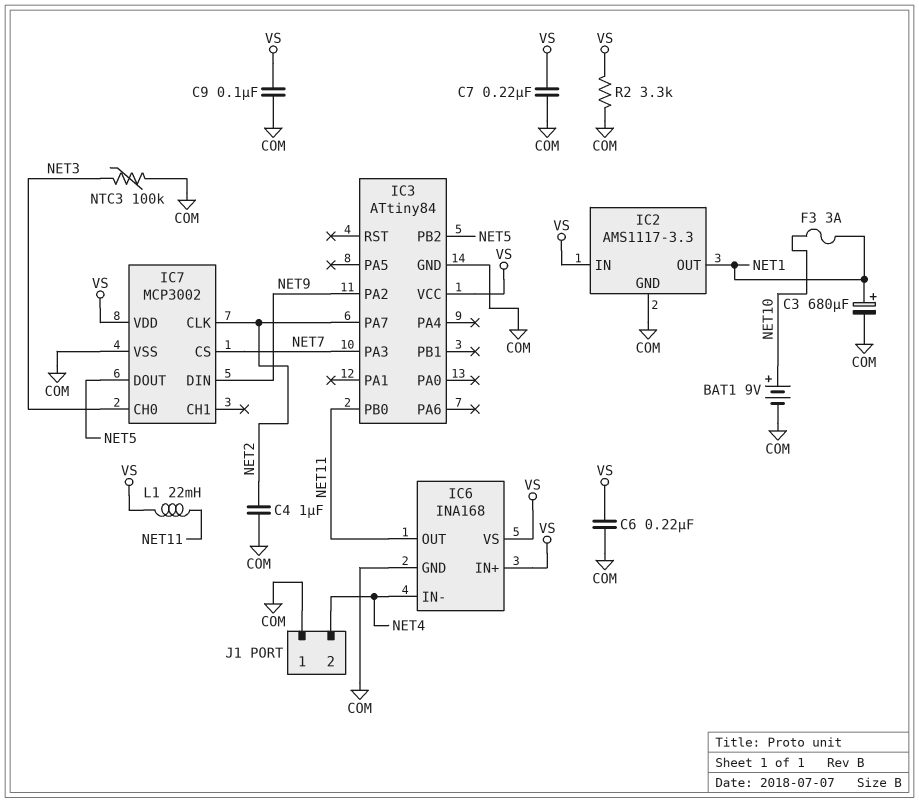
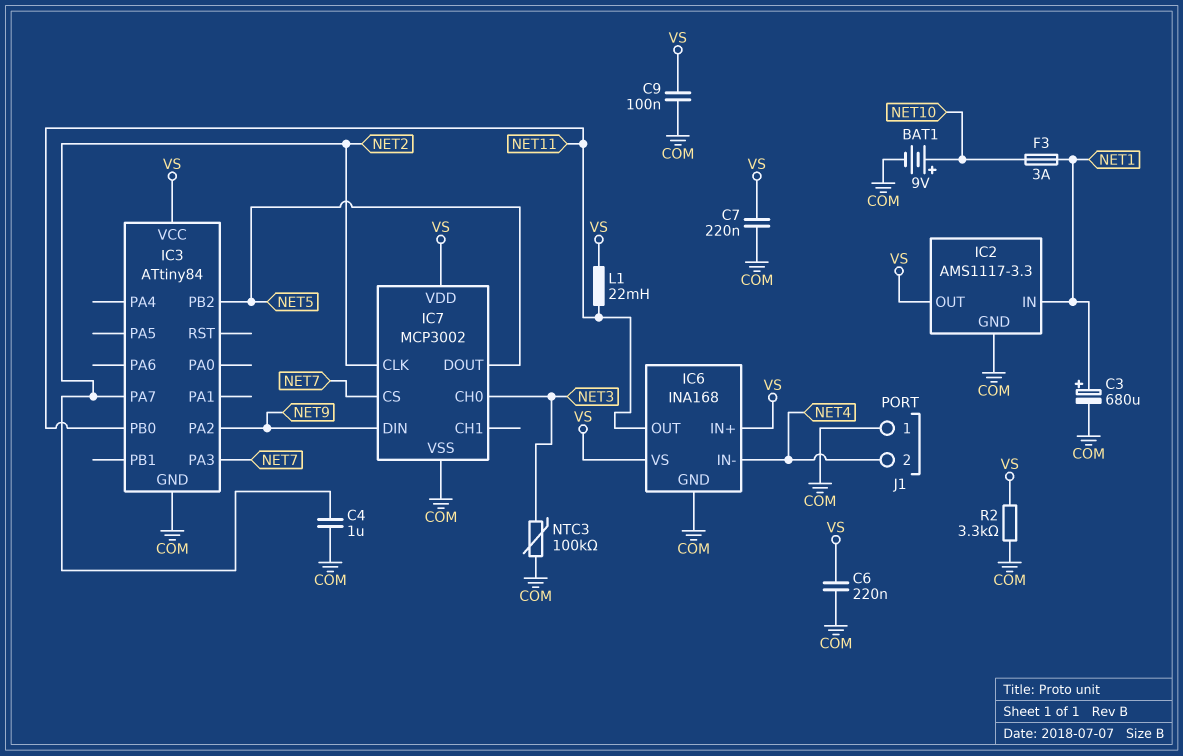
IC2 pin IN: VS -> NET1
IC2 pin OUT: NET1 -> VS

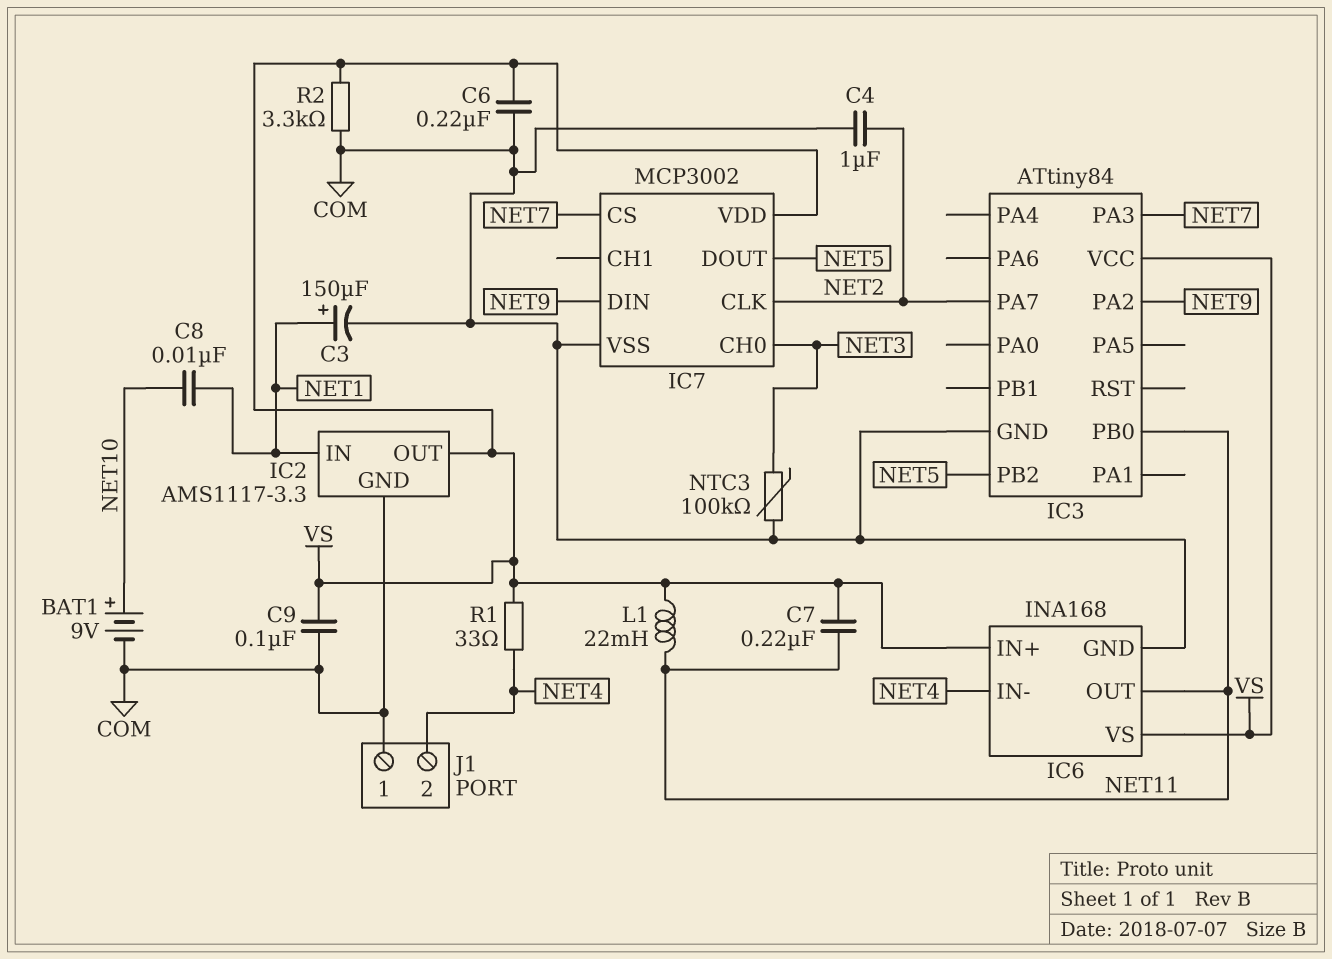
C3: 680uF (plus NET1, minus COM) -> 150uF (plus NET1, minus COM)
C7: 220nF (COM, VS) -> 220nF (NET11, VS)
C8: none -> 10nF (NET1, NET10)
F3: 3A (NET1, NET10) -> none
R1: none -> 33 (NET4, VS)

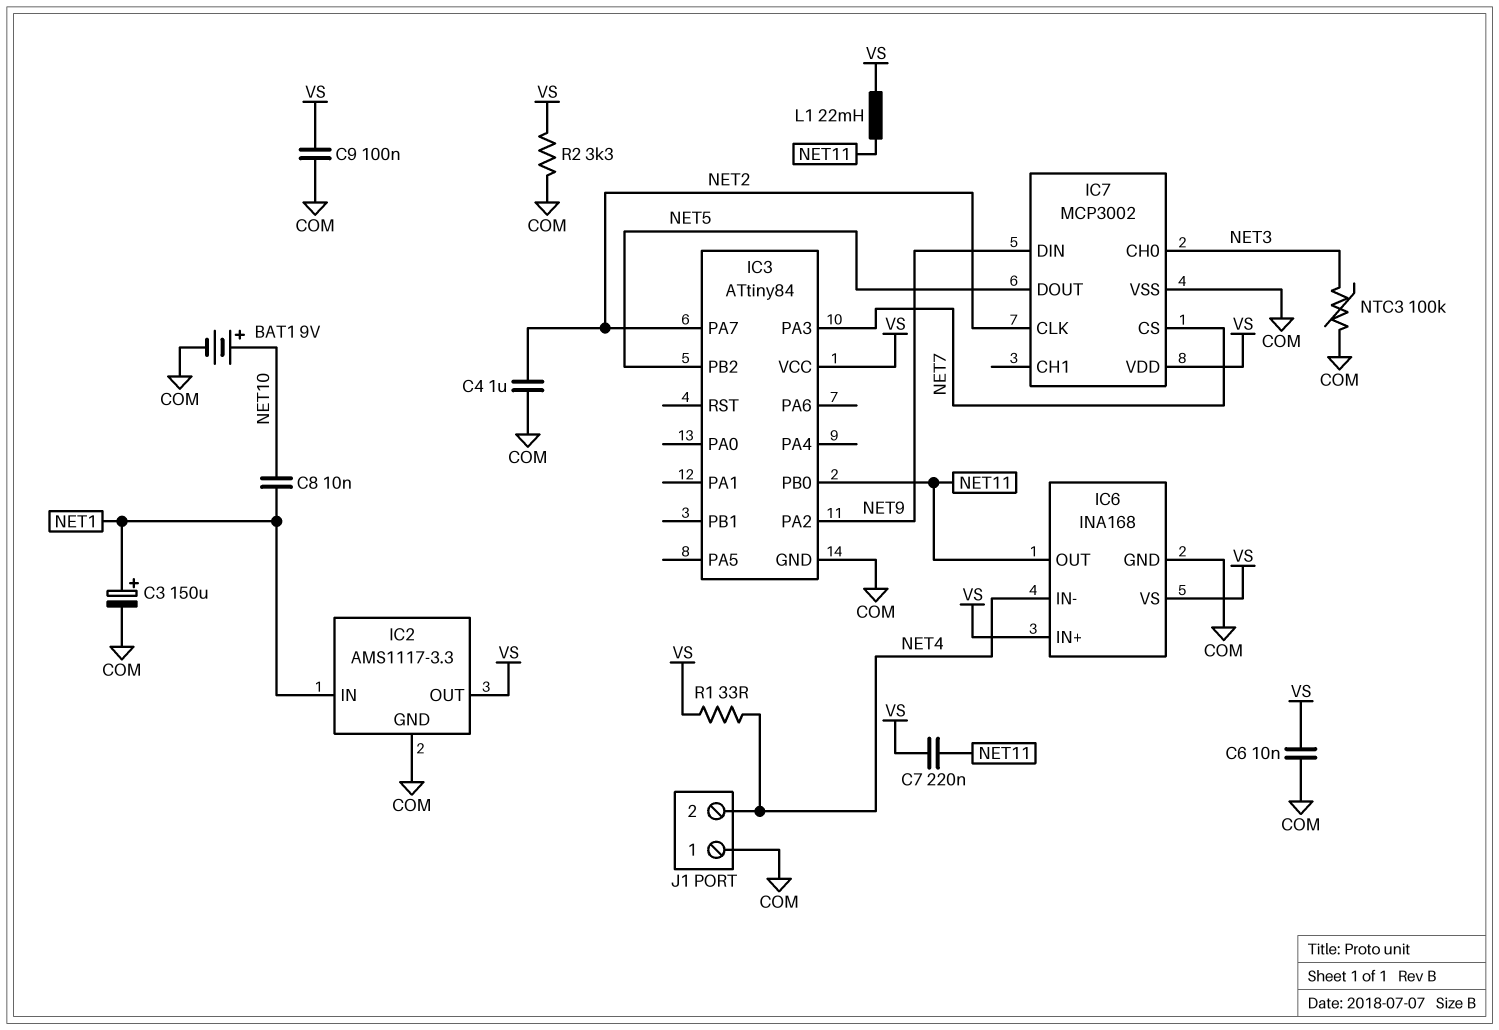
C6: 220nF (COM, VS) -> 10nF (COM, VS)

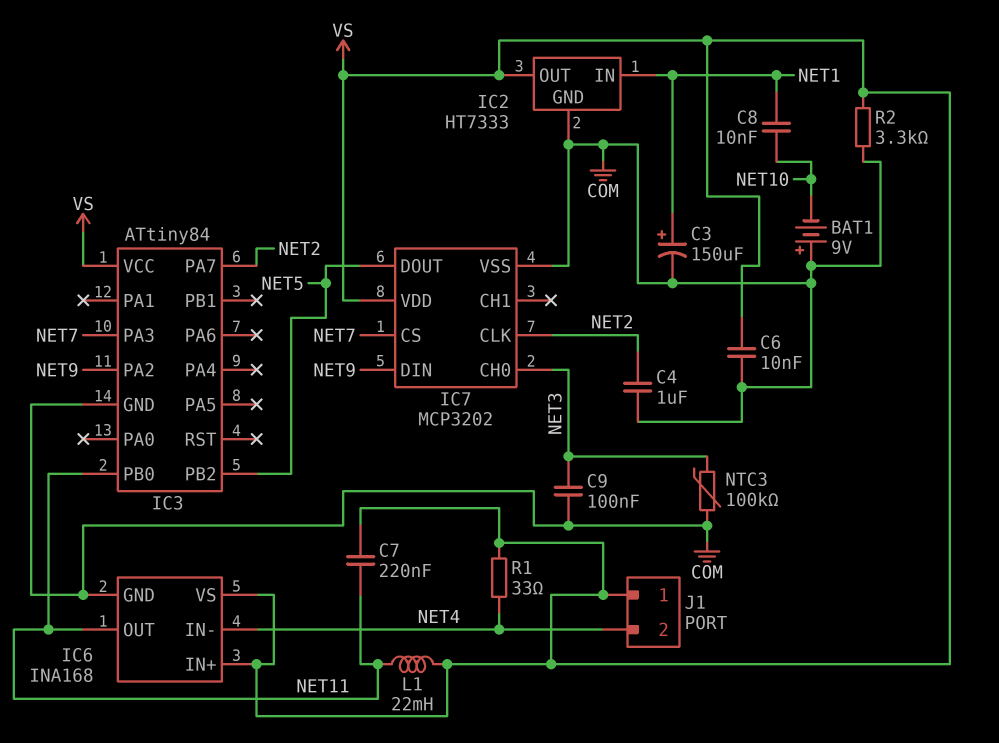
BAT1: 9V (plus NET10, minus COM) -> 9V (plus COM, minus NET10)
C9: 100nF (COM, VS) -> 100nF (COM, NET3)
IC2: AMS1117-3.3 -> HT7333
IC7: MCP3002 -> MCP3202
J1 pin 1: COM -> VS

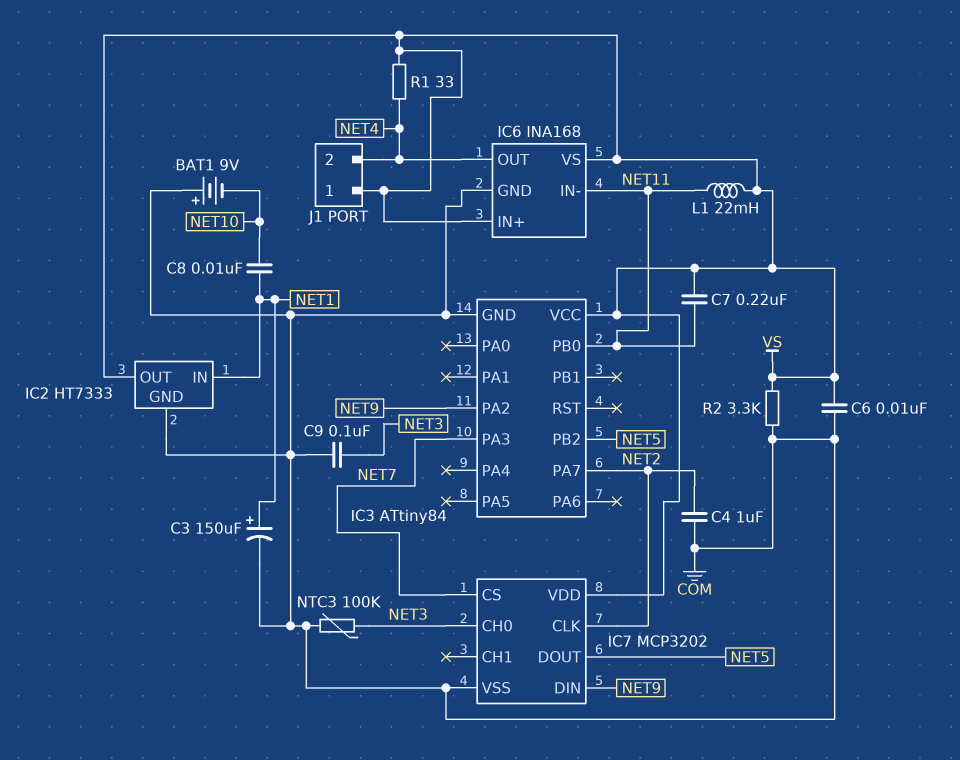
IC6 pin IN-: NET4 -> NET11
IC6 pin OUT: NET11 -> NET4

